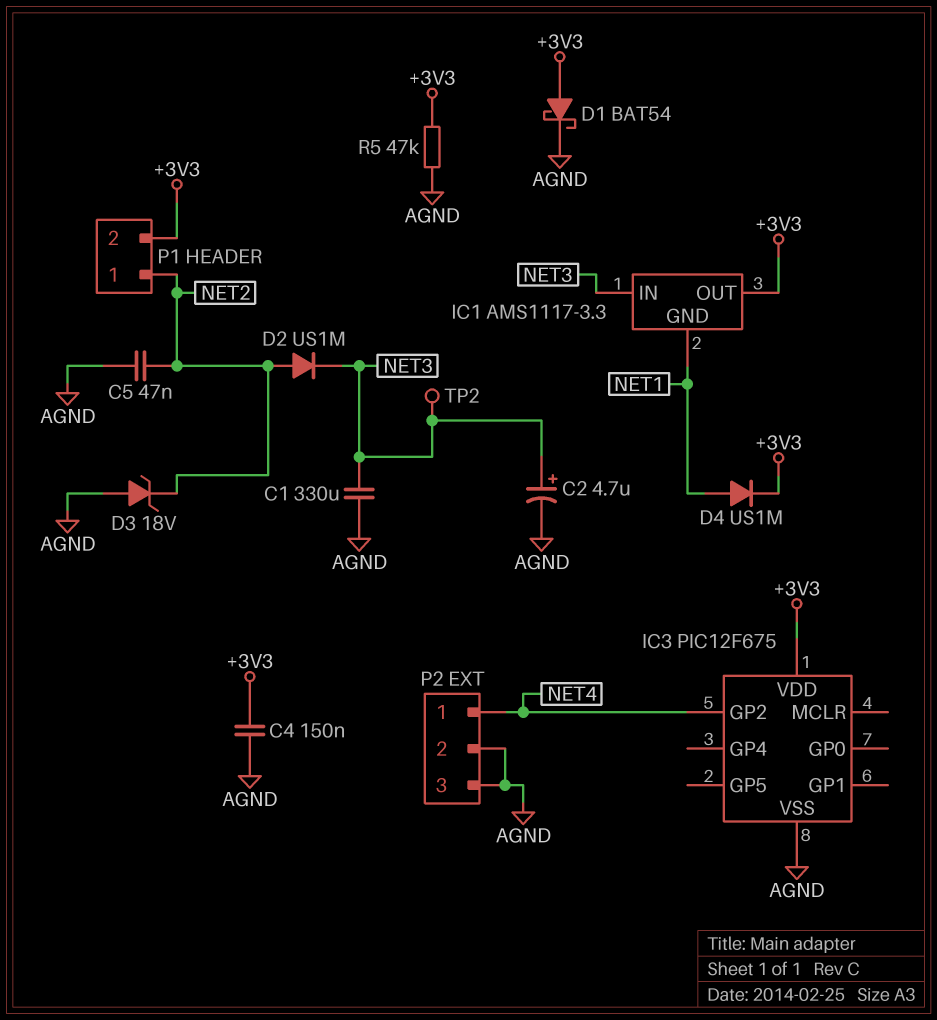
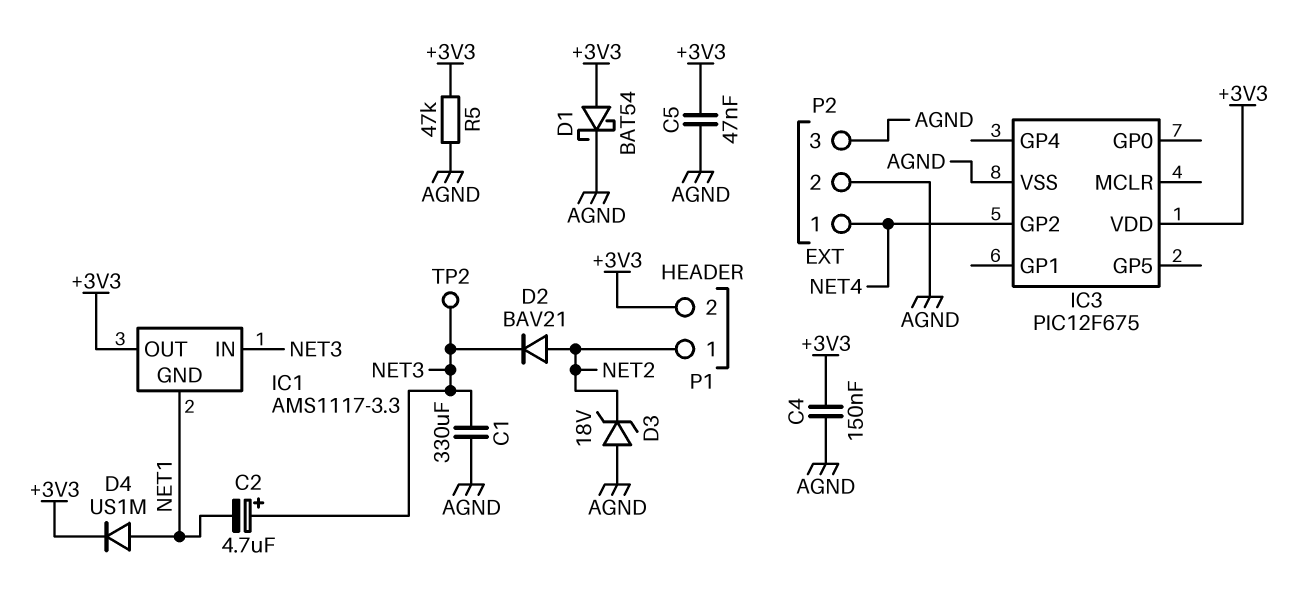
C2: 4.7uF (plus NET3, minus AGND) -> 4.7uF (plus NET3, minus NET1)
C5: 47nF (AGND, NET2) -> 47nF (+3V3, AGND)
D2: diode US1M (A NET2, K NET3) -> diode BAV21 (A NET2, K NET3)

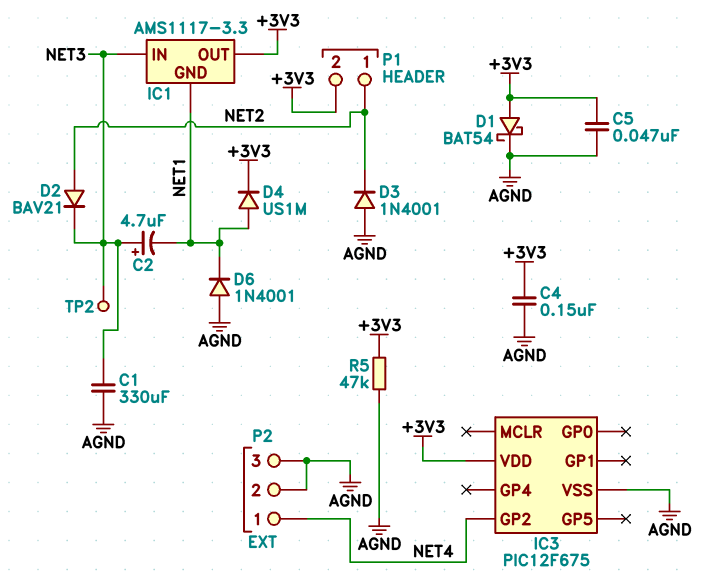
D3: zener 18V (A AGND, K NET2) -> diode 1N4001 (A AGND, K NET2)
D6: none -> diode 1N4001 (A AGND, K NET1)

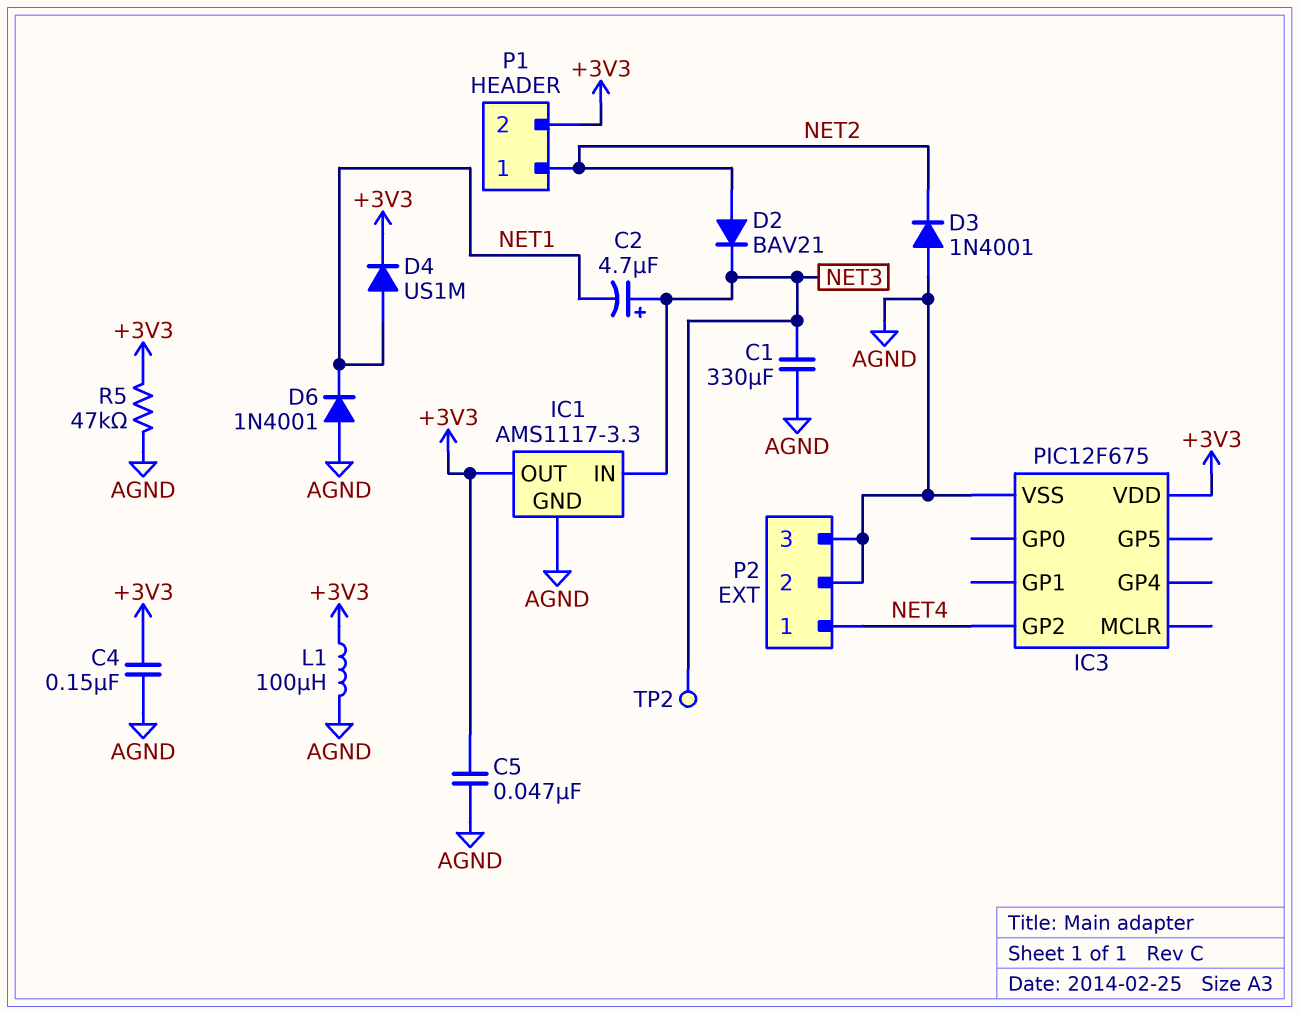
D1: schottky BAT54 (A +3V3, K AGND) -> none
IC1 pin GND: NET1 -> AGND
L1: none -> 100uH (+3V3, AGND)

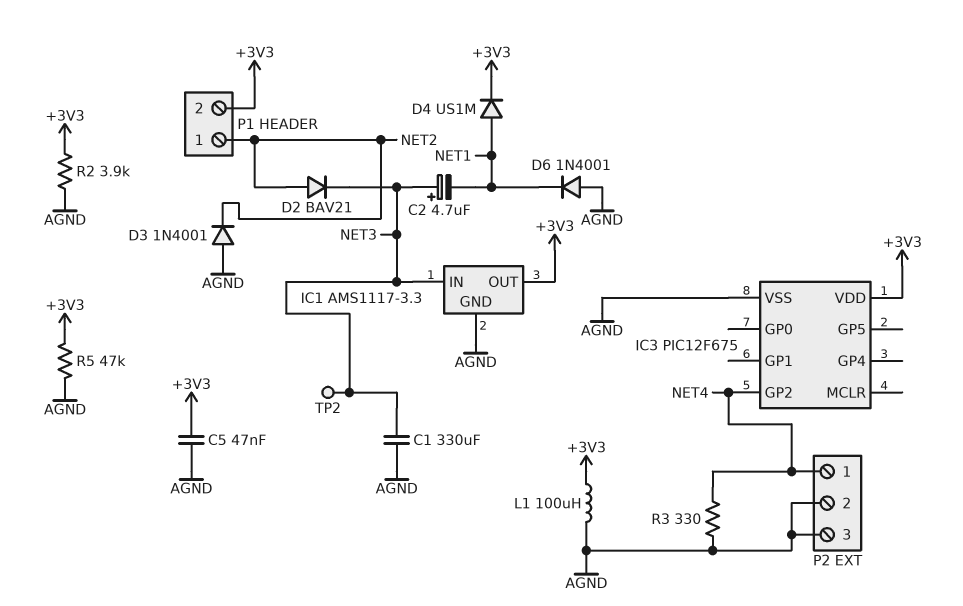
C4: 150nF (+3V3, AGND) -> none
R2: none -> 3.9k (+3V3, AGND)
R3: none -> 330 (AGND, NET4)

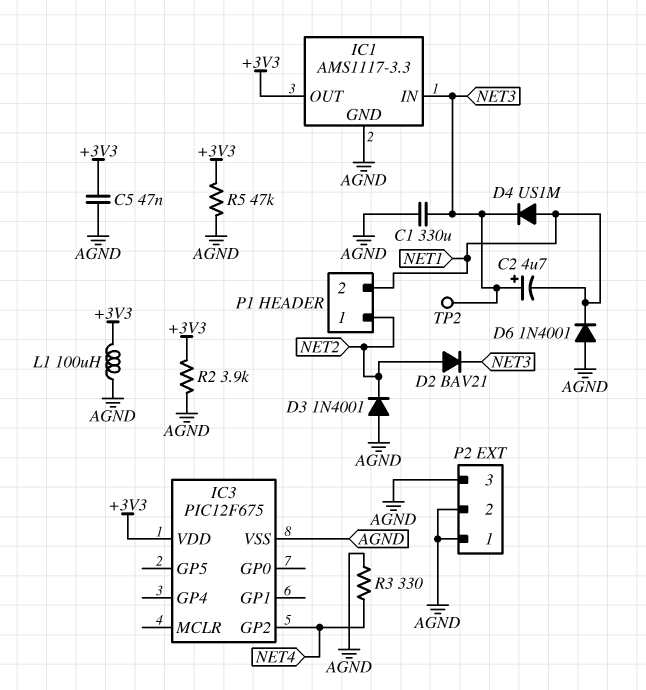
D4: diode US1M (A NET1, K +3V3) -> diode US1M (A NET1, K NET3)
P1 pin 2: +3V3 -> NET1
P2 pin 1: NET4 -> AGND

